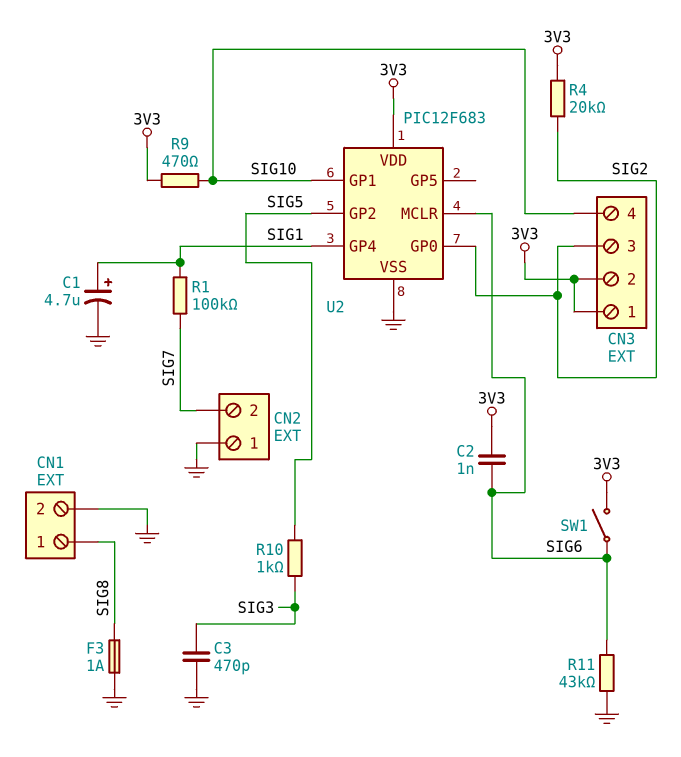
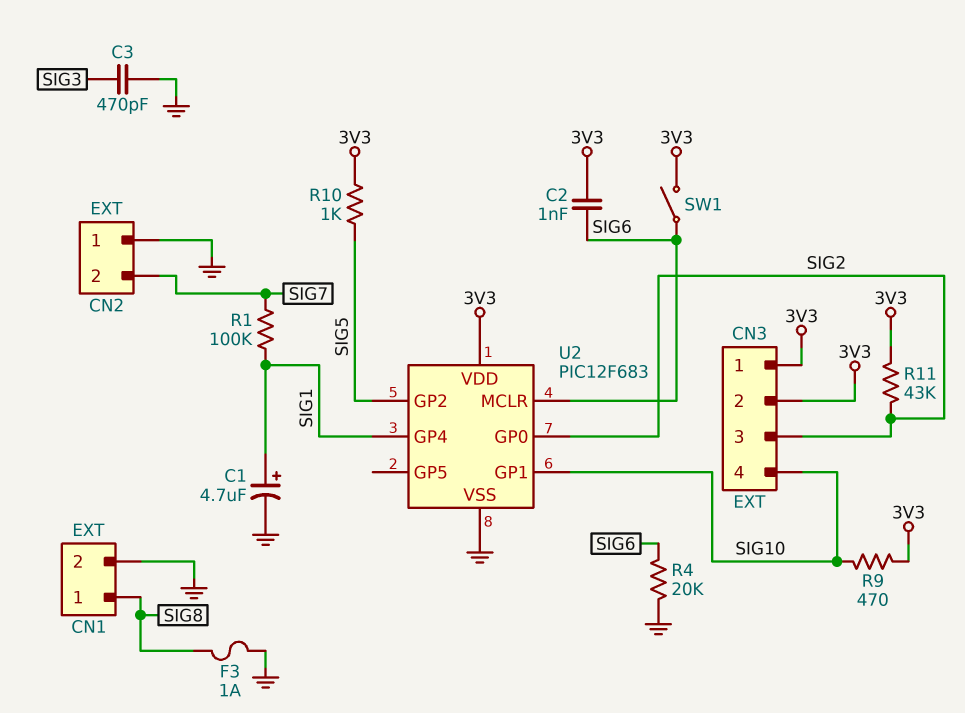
R4: 20k (3V3, SIG2) -> 20k (GND, SIG6)
R10: 1k (SIG3, SIG5) -> 1k (3V3, SIG5)
R11: 43k (GND, SIG6) -> 43k (3V3, SIG2)

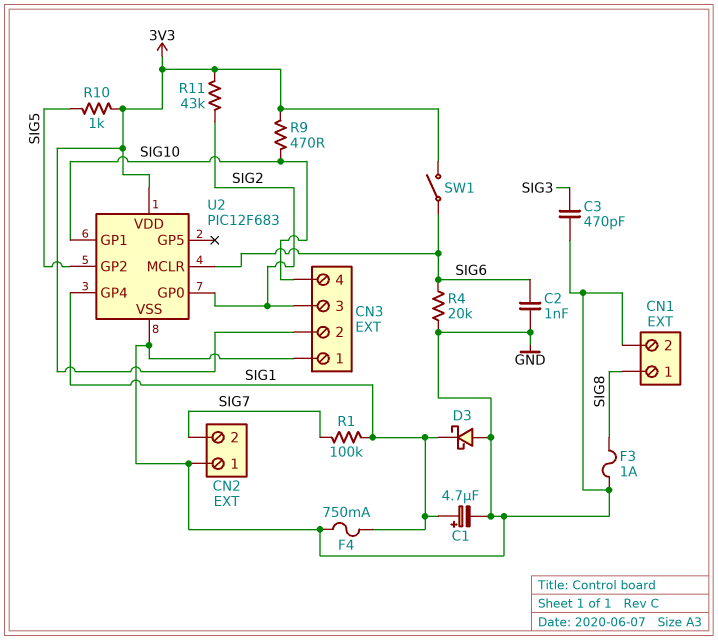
C2: 1nF (3V3, SIG6) -> 1nF (GND, SIG6)
CN3 pin 1: 3V3 -> GND
D3: none -> schottky (A GND, K SIG1)
F4: none -> 750mA (GND, SIG1)

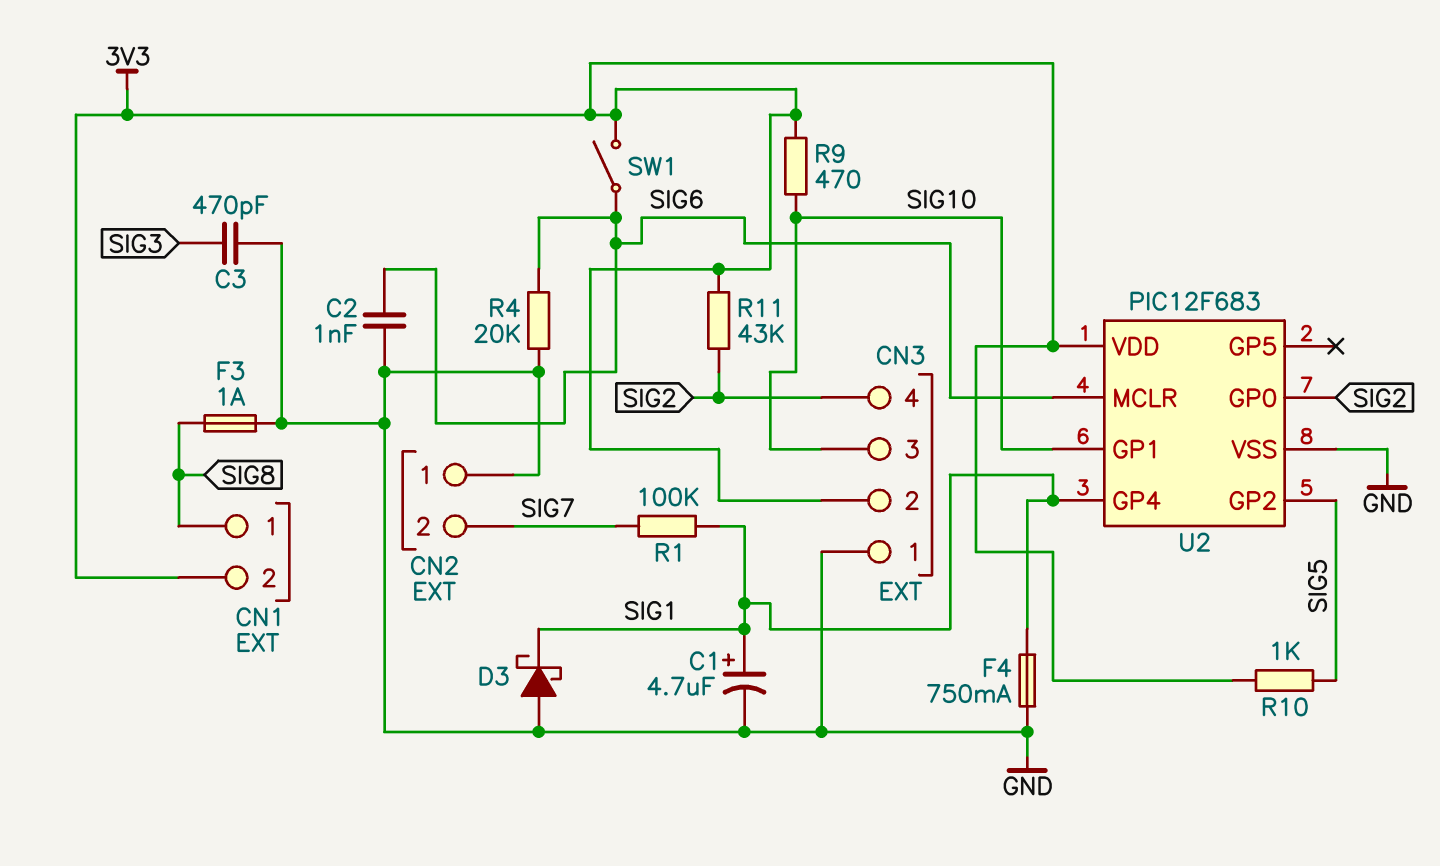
CN1 pin 2: GND -> 3V3
CN3 pin 3: SIG2 -> SIG10
CN3 pin 4: SIG10 -> SIG2

